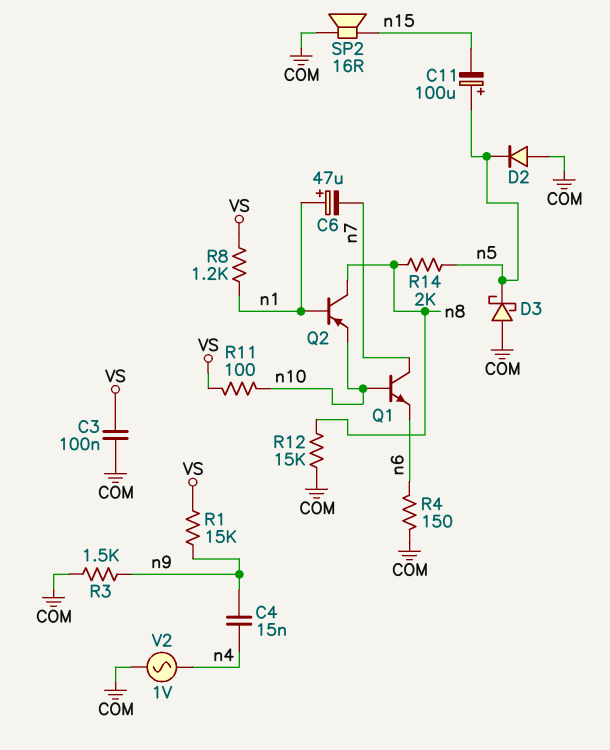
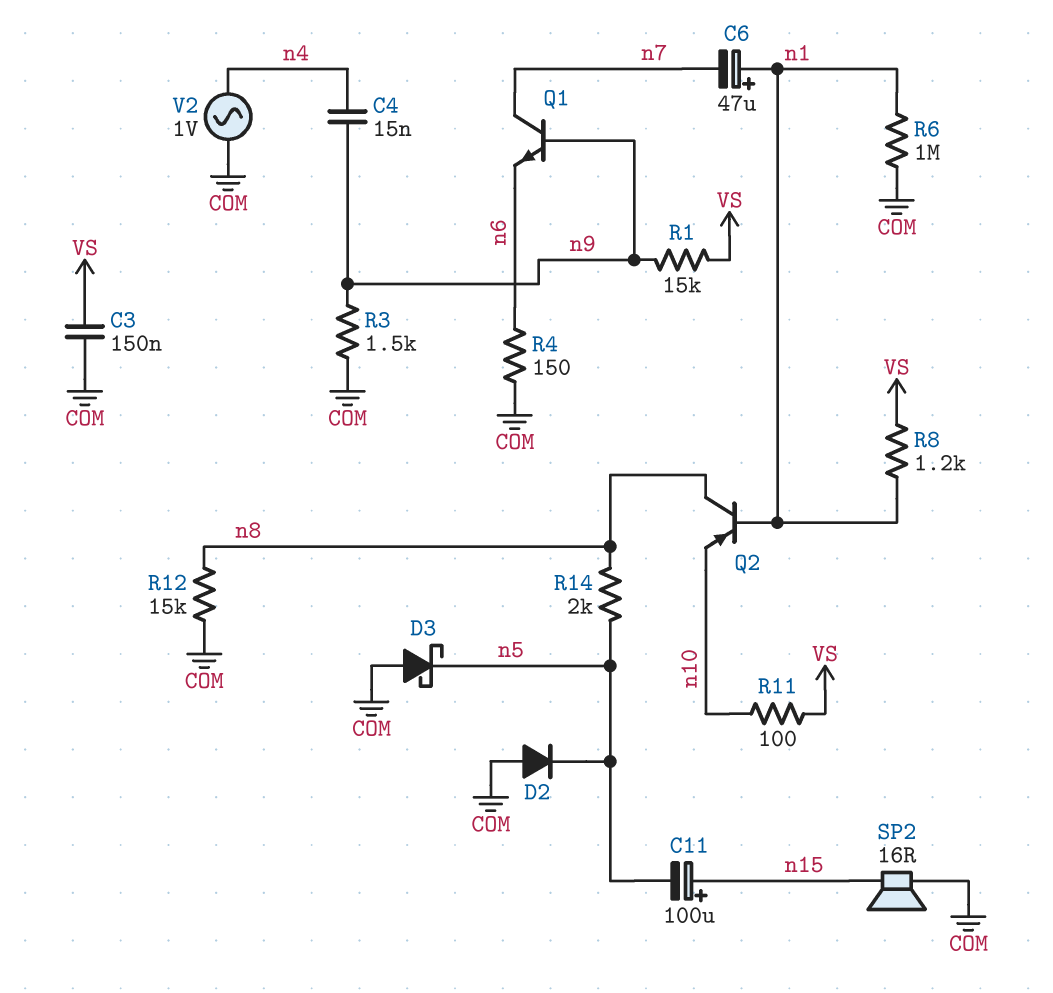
C3: 100nF (COM, VS) -> 150nF (COM, VS)
C11: 100uF (plus n5, minus n15) -> 100uF (plus n15, minus n5)
Q1: NPN (B n10, C n7, E n6) -> NPN (B n9, C n7, E n6)
R6: none -> 1M (COM, n1)

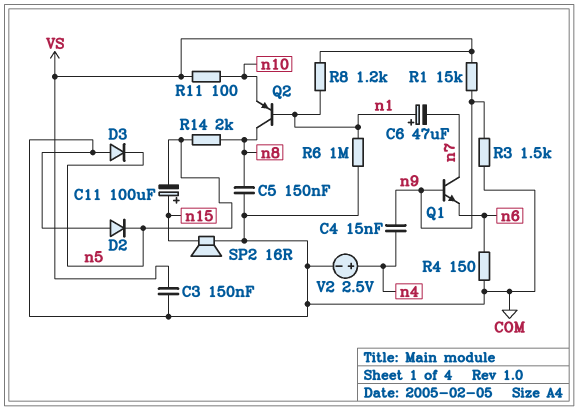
C5: none -> 150nF (COM, n8)
D3: schottky (A COM, K n5) -> diode (A COM, K n5)
R12: 15k (COM, n8) -> none
V2: AC 1V (COM, n4) -> 2.5V (plus n4, minus COM)

